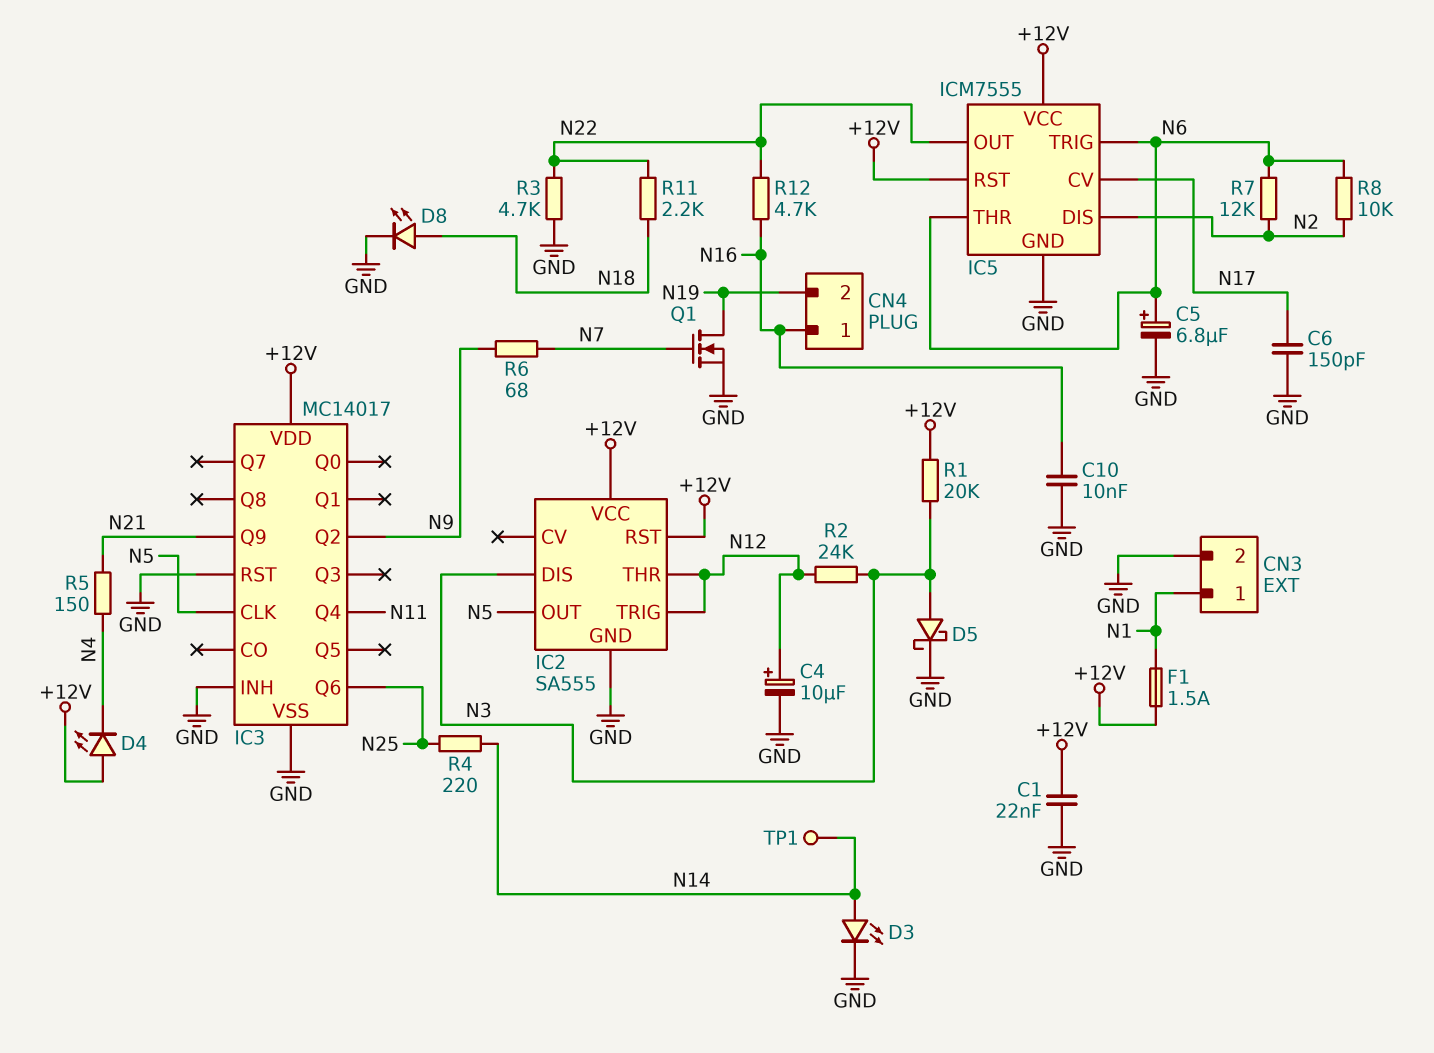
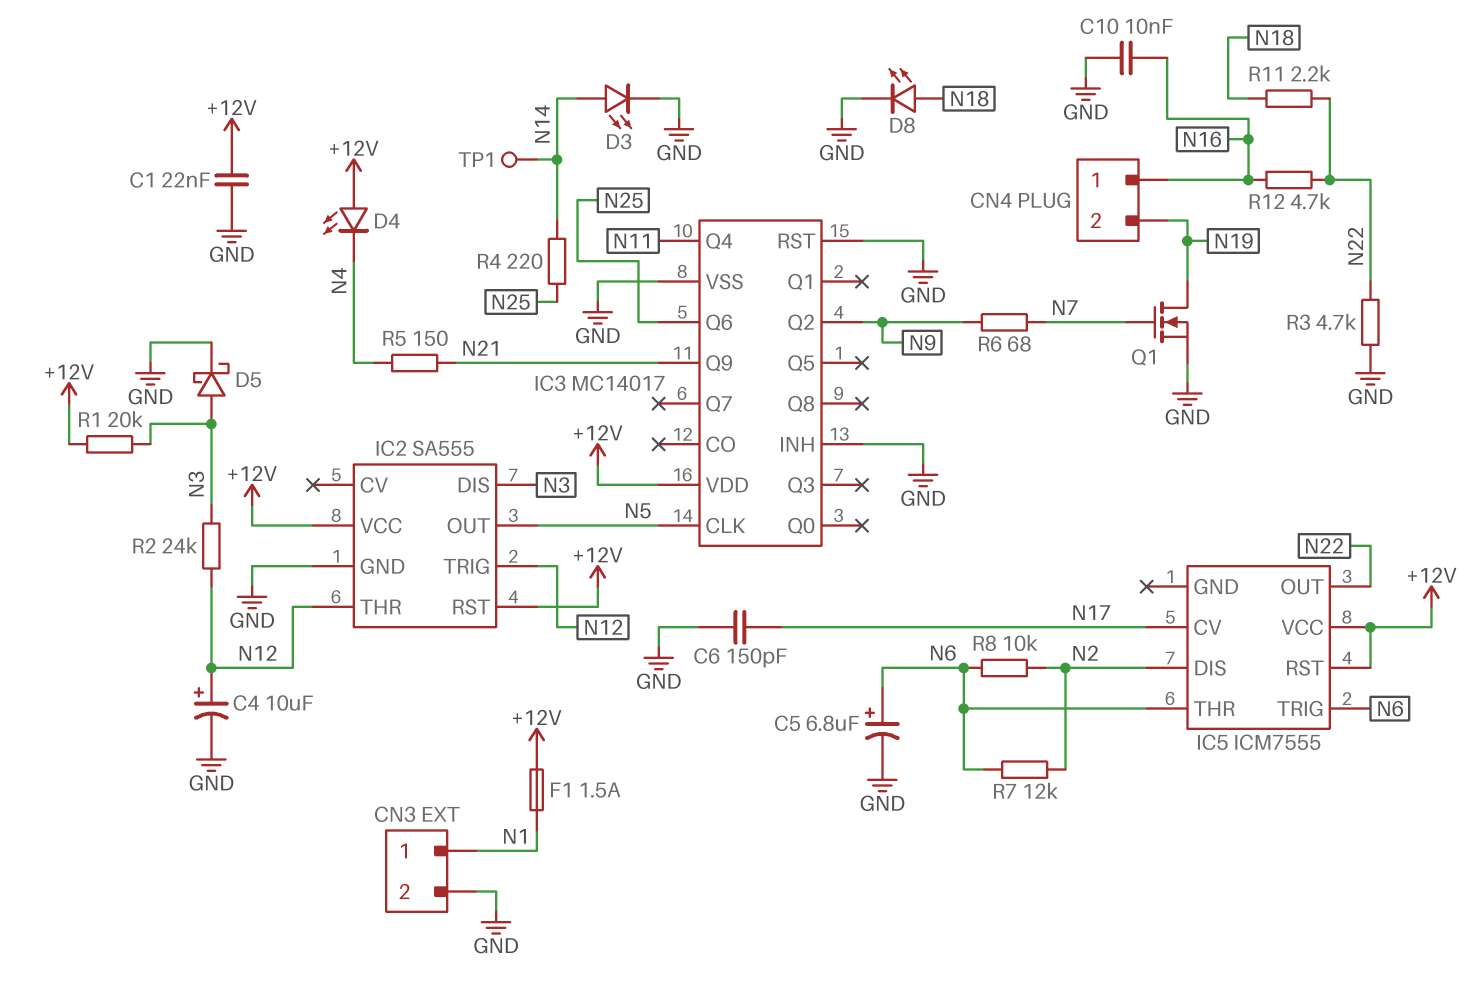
IC5 pin GND: GND -> none

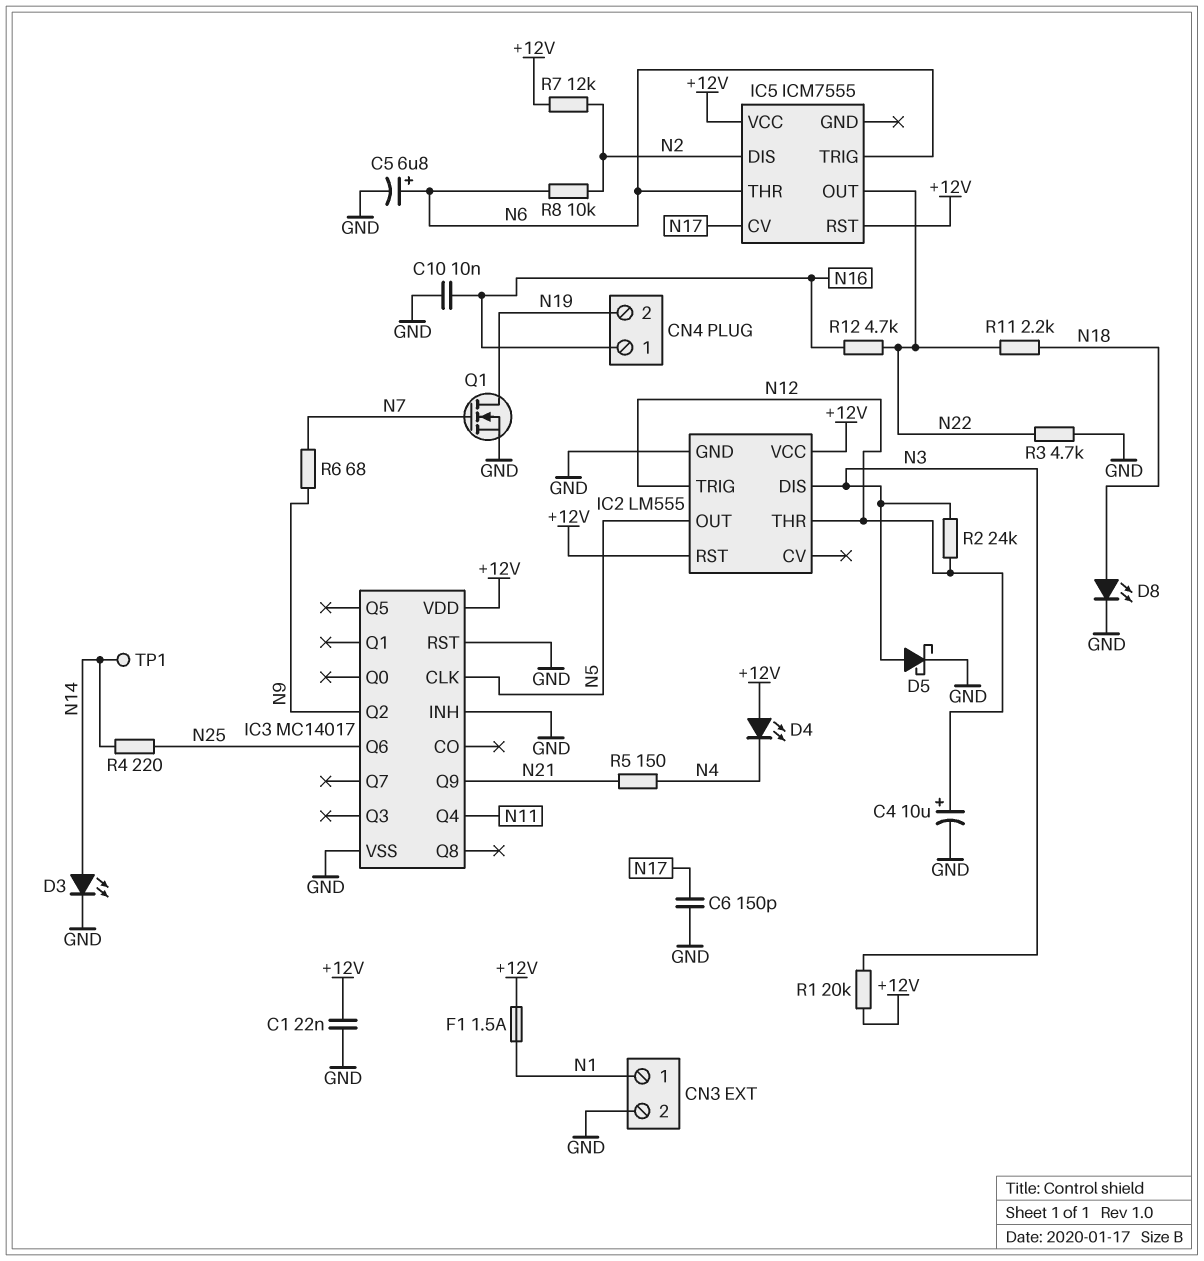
IC2: SA555 -> LM555
R7: 12k (N2, N6) -> 12k (+12V, N2)

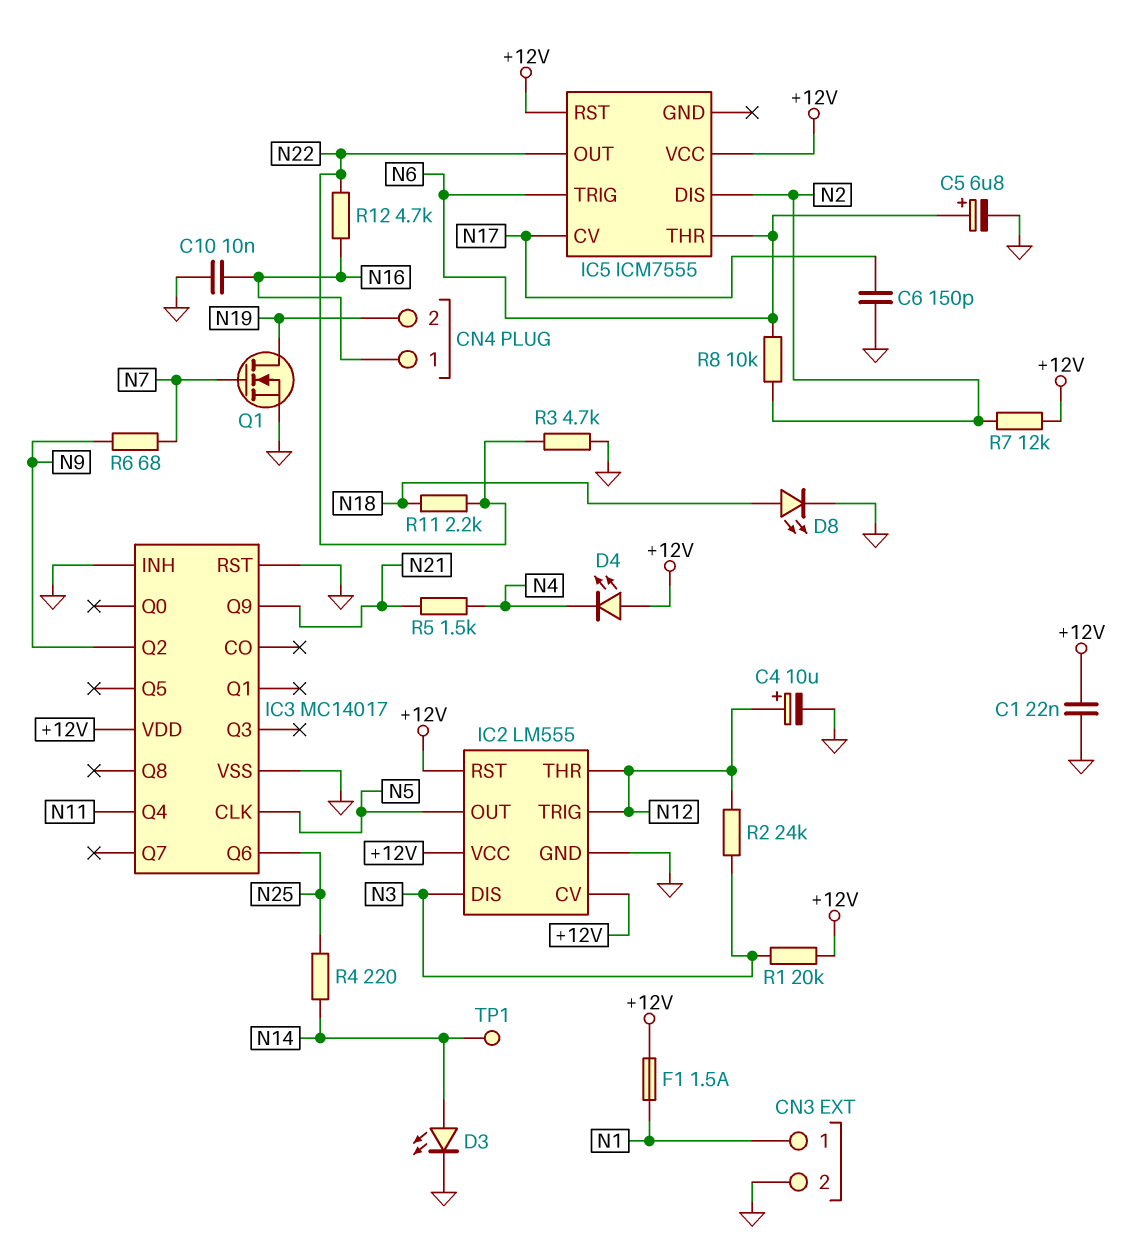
D5: schottky (A N3, K GND) -> none
IC2 pin CV: none -> +12V
R5: 150 (N4, N21) -> 1.5k (N4, N21)

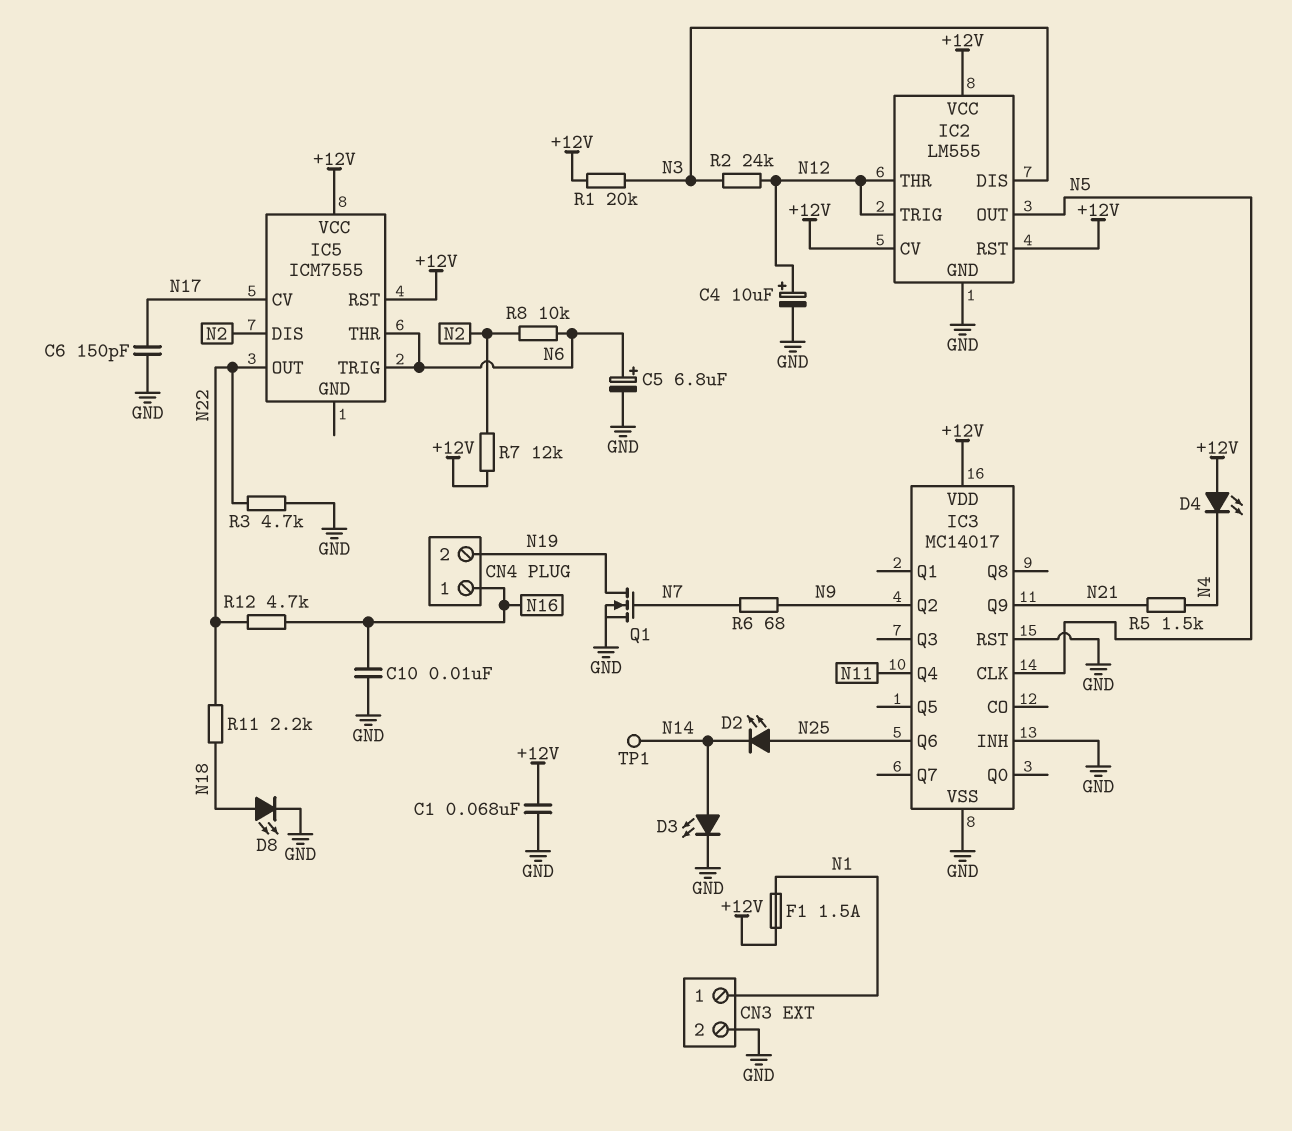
C1: 22nF (+12V, GND) -> 68nF (+12V, GND)
D2: none -> LED (A N25, K N14)
R4: 220 (N14, N25) -> none

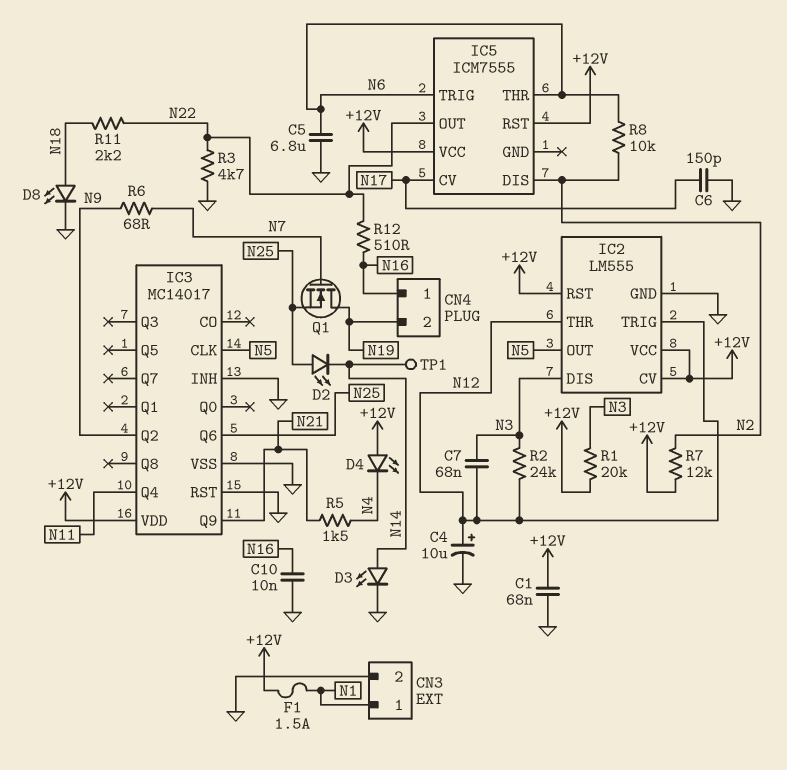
C5: 6.8uF (plus N6, minus GND) -> 6.8uF (GND, N6)
C7: none -> 68nF (N3, N12)
Q1: NMOS (G N7, D N19, S GND) -> NMOS (G N7, D N19, S N25)
R12: 4.7k (N16, N22) -> 510 (N16, N22)

